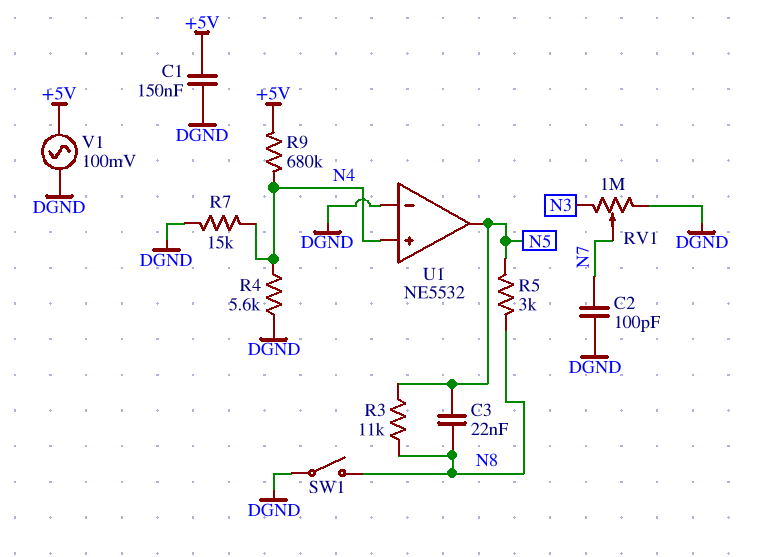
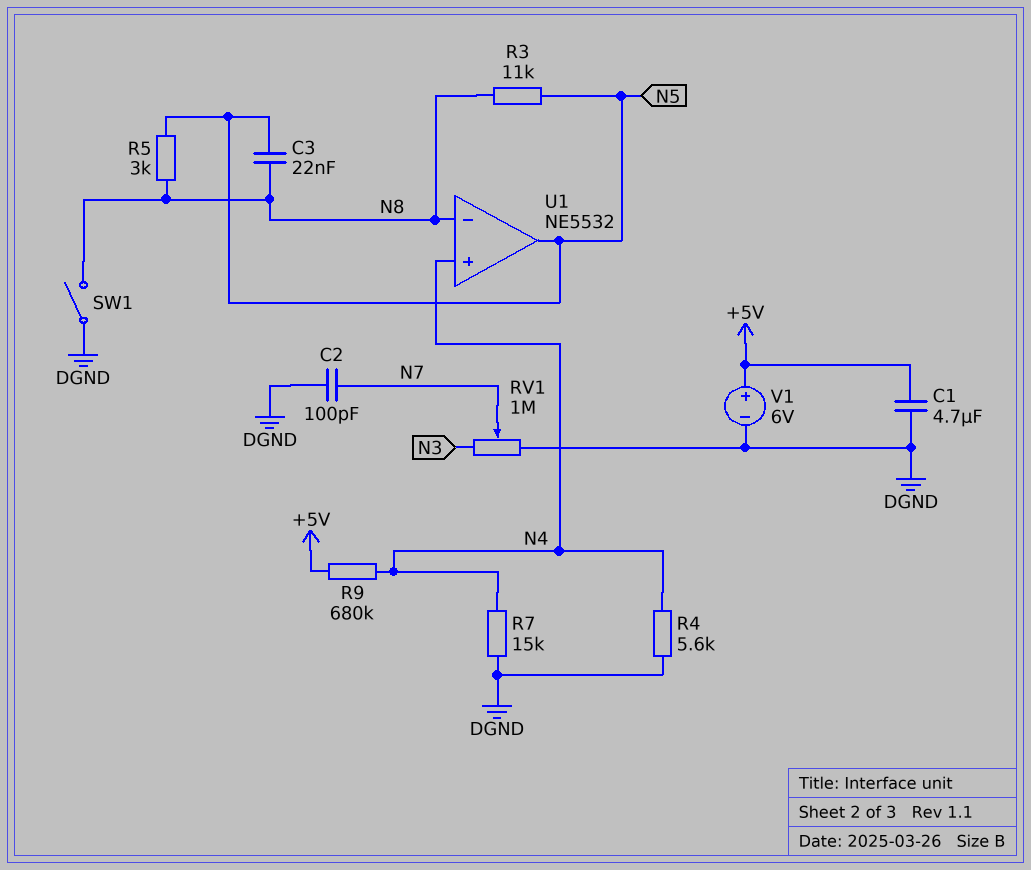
C1: 150nF (+5V, DGND) -> 4.7uF (+5V, DGND)
U1 pin in-: DGND -> N8
V1: AC 100mV (+5V, DGND) -> 6V (plus +5V, minus DGND)

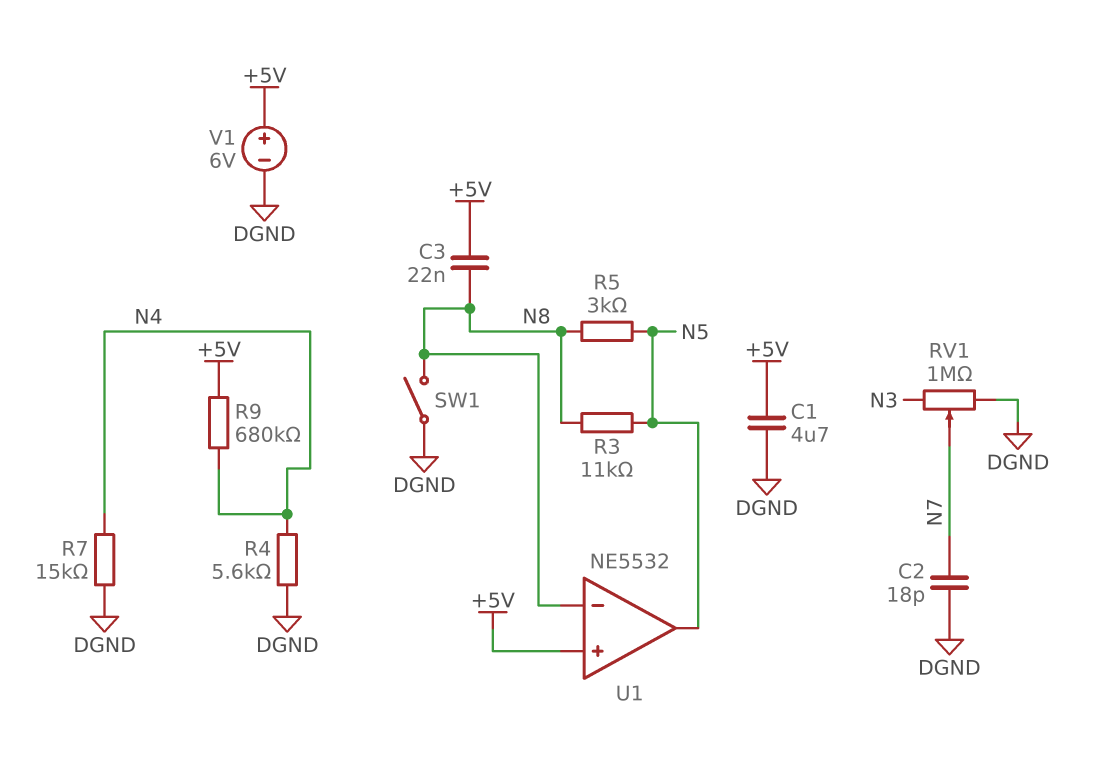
C2: 100pF (DGND, N7) -> 18pF (DGND, N7)
C3: 22nF (N5, N8) -> 22nF (+5V, N8)
U1 pin in+: N4 -> +5V

